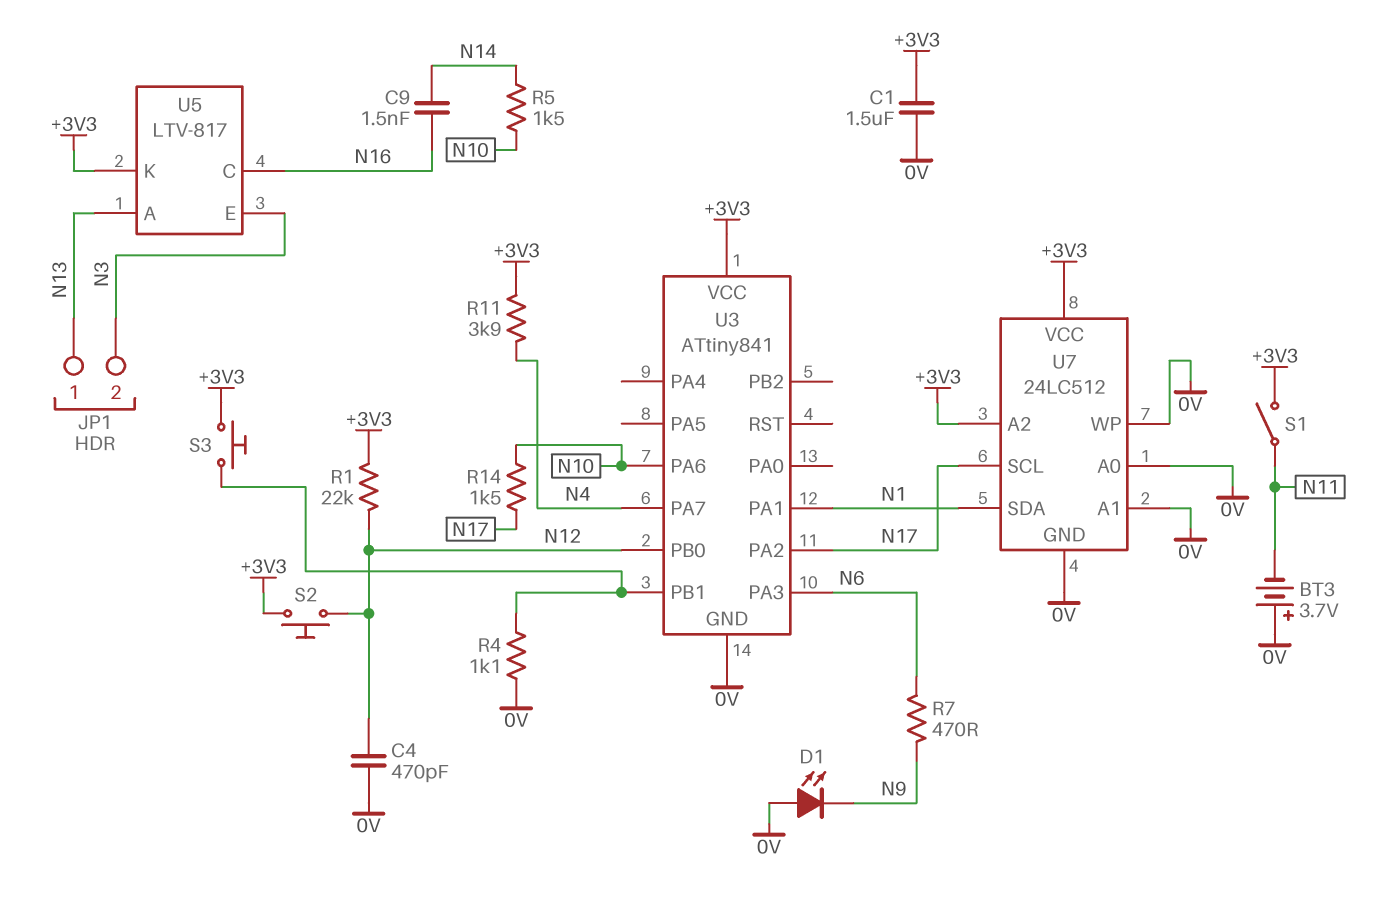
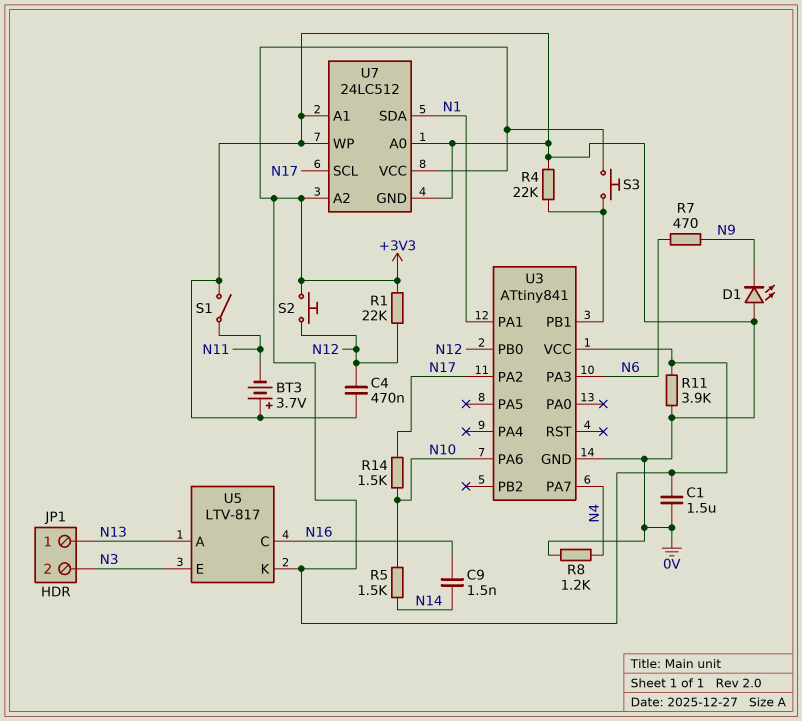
C4: 470pF (0V, N12) -> 470nF (0V, N12)
R4: 1.1k (0V, U3/PB1) -> 22k (0V, U3/PB1)
R8: none -> 1.2k (0V, N4)
R11: 3.9k (+3V3, N4) -> 3.9k (+3V3, 0V)
S1: switch (+3V3, N11) -> switch (0V, N11)

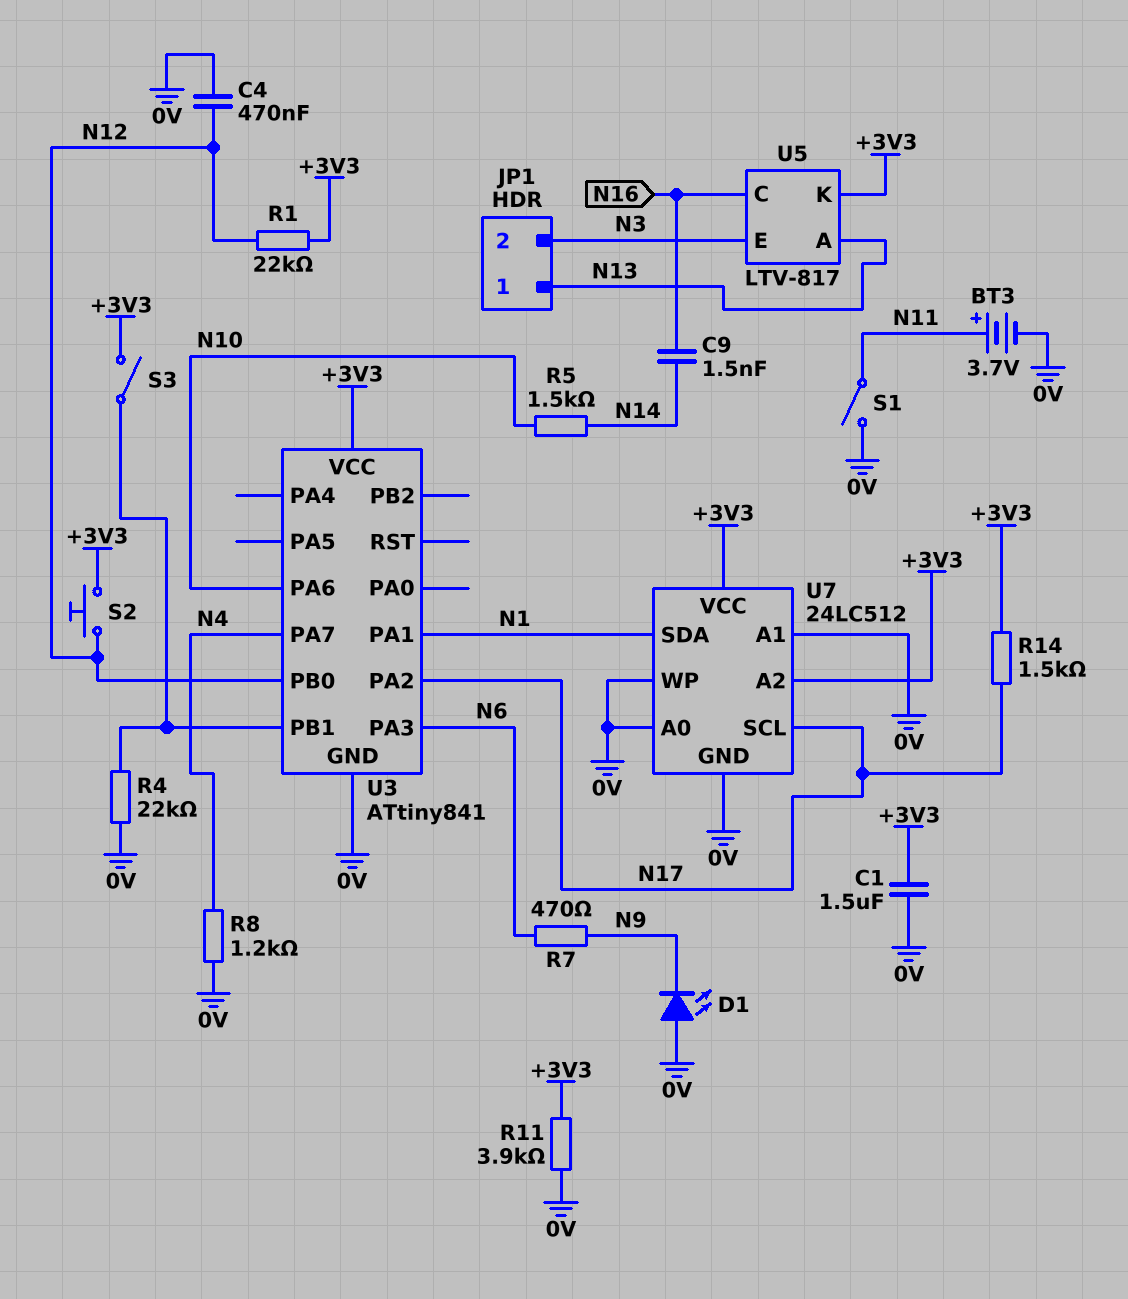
BT3: 3.7V (plus 0V, minus N11) -> 3.7V (plus N11, minus 0V)
R14: 1.5k (N10, N17) -> 1.5k (+3V3, N17)
S3: button (+3V3, U3/PB1) -> switch (+3V3, U3/PB1)

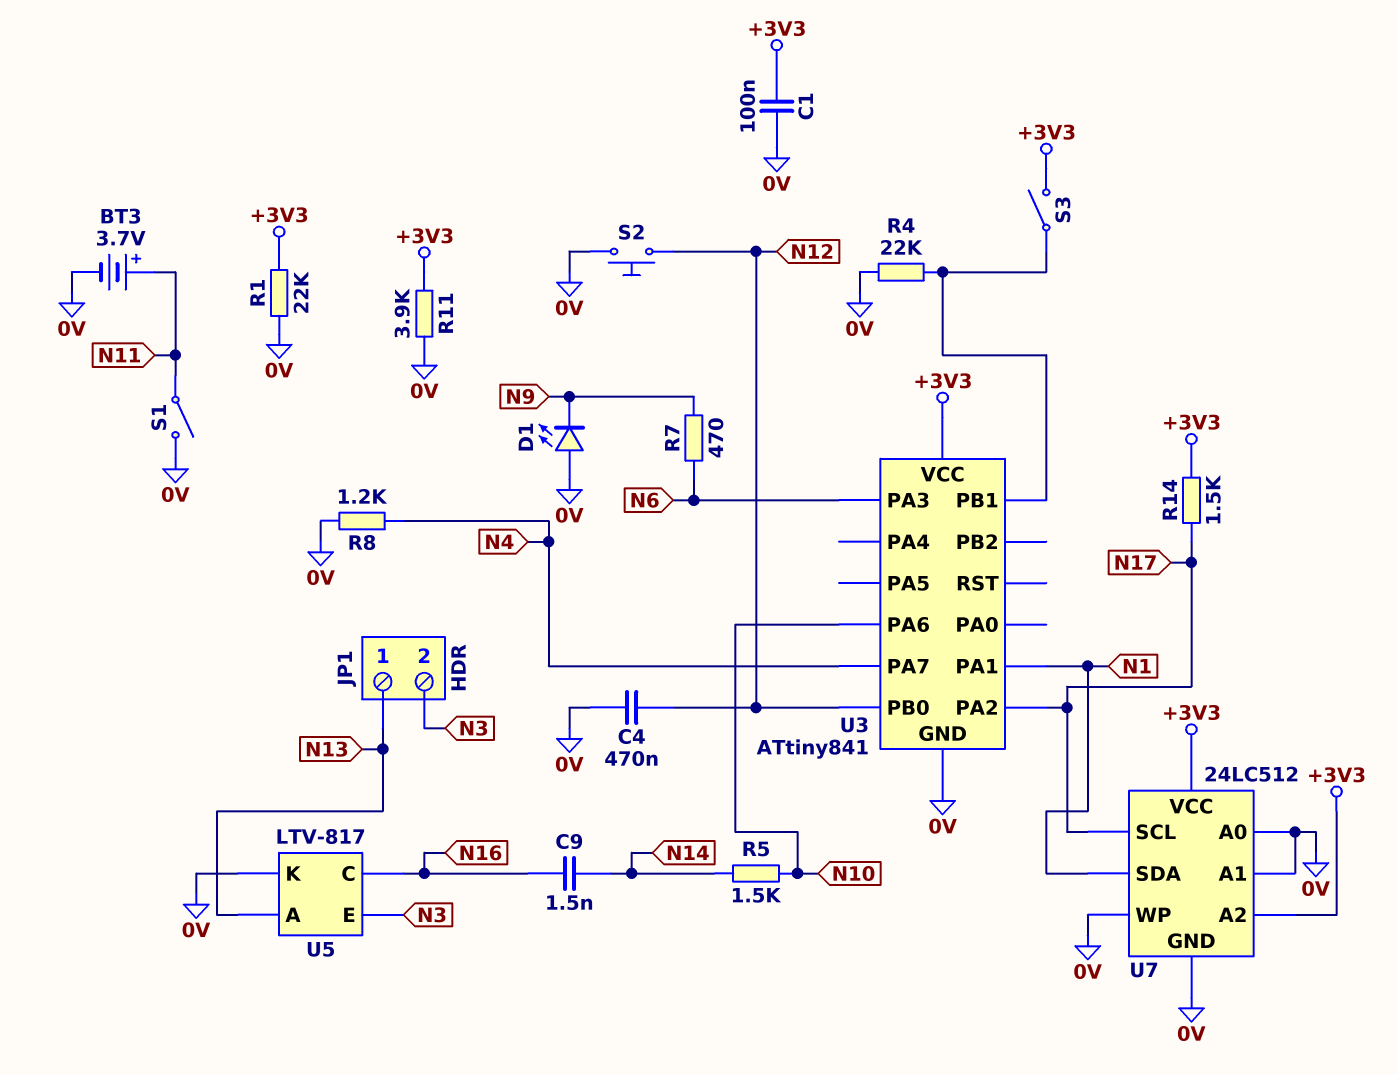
C1: 1.5uF (+3V3, 0V) -> 100nF (+3V3, 0V)
R1: 22k (+3V3, N12) -> 22k (+3V3, 0V)
S2: button (+3V3, N12) -> button (0V, N12)
U5 pin K: +3V3 -> 0V

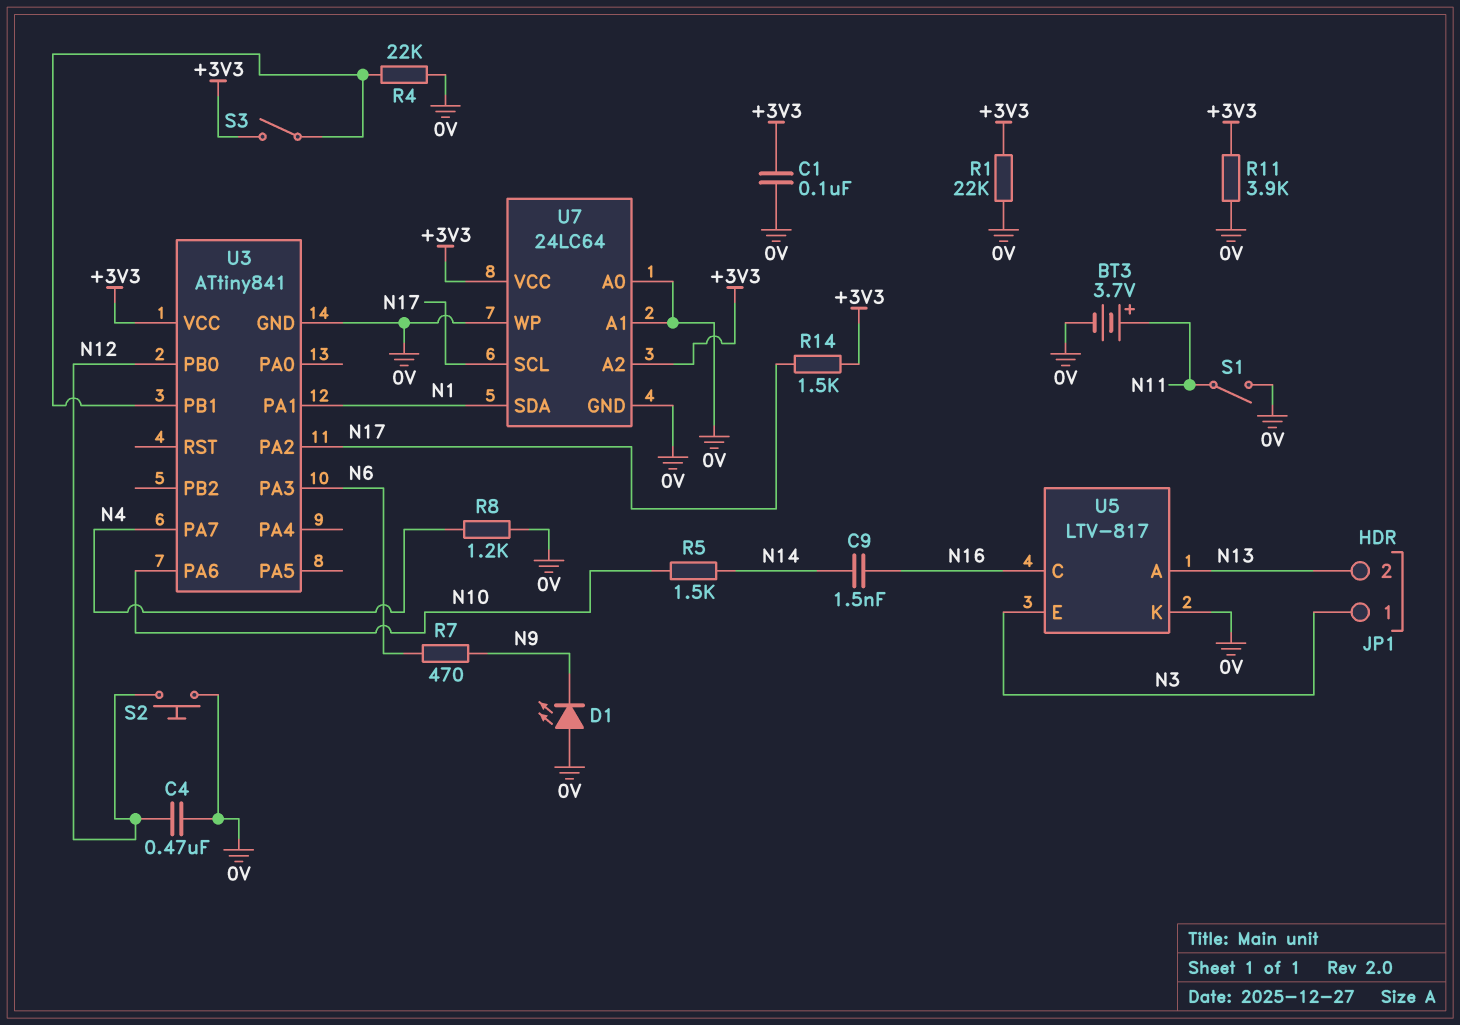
JP1 pin 1: N13 -> N3
JP1 pin 2: N3 -> N13
U7: 24LC512 -> 24LC64

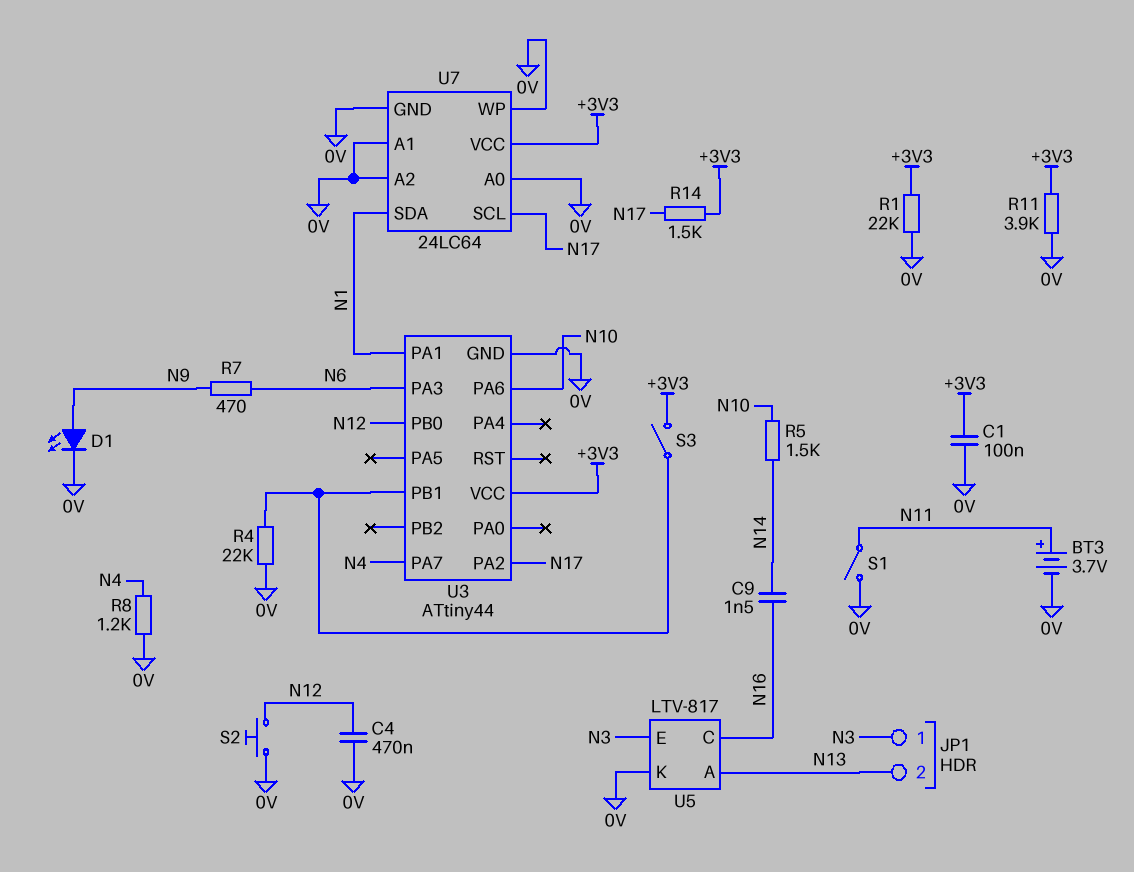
D1: LED (A 0V, K N9) -> LED (A N9, K 0V)
U3: ATtiny841 -> ATtiny44
U7 pin A2: +3V3 -> 0V

